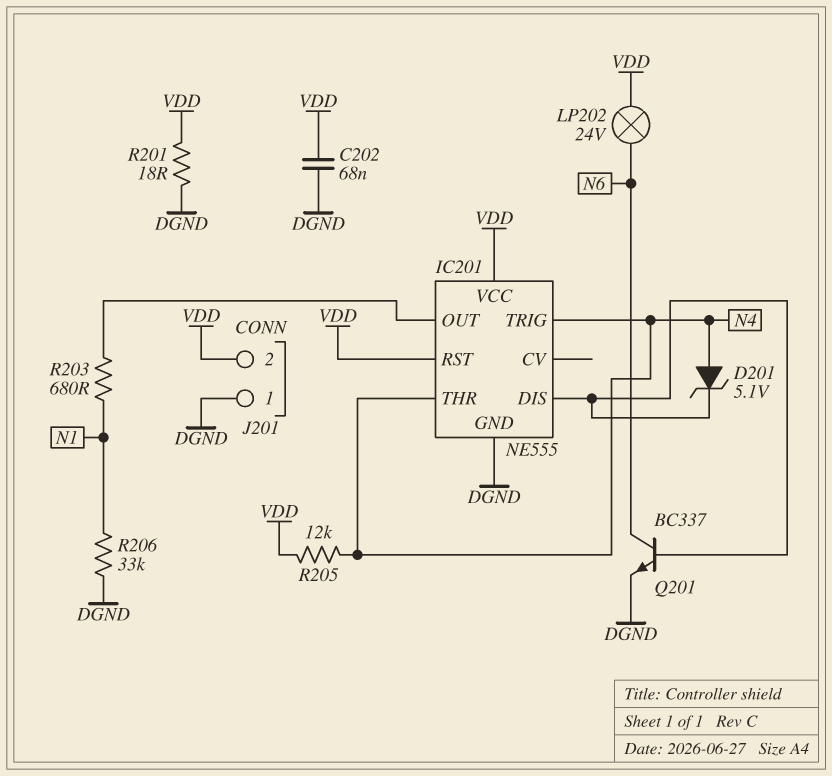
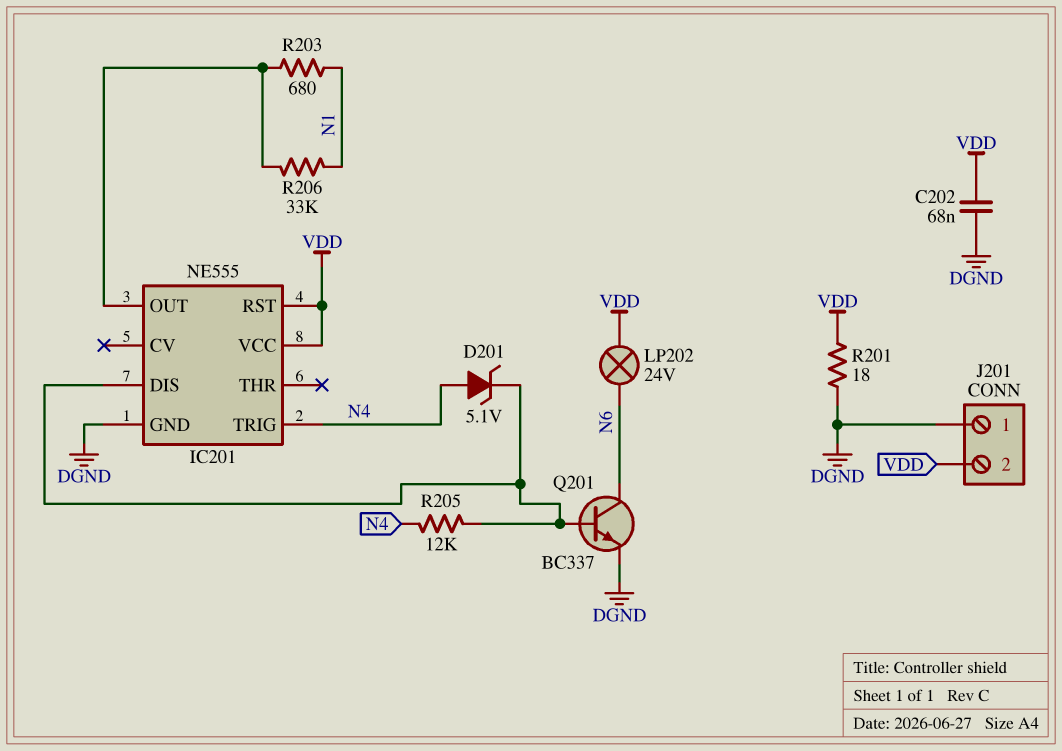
IC201 pin THR: N4 -> none
R205: 12k (N4, VDD) -> 12k (IC201/DIS, N4)
R206: 33k (DGND, N1) -> 33k (IC201/OUT, N1)

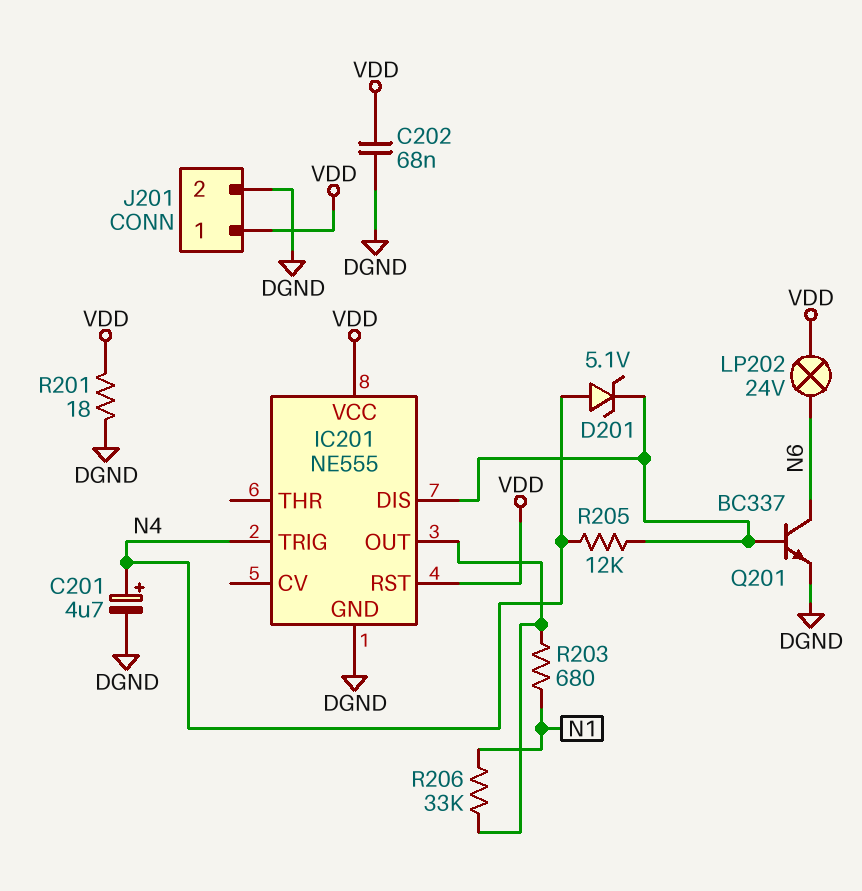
C201: none -> 4.7uF (plus N4, minus DGND)
J201 pin 1: DGND -> VDD
J201 pin 2: VDD -> DGND

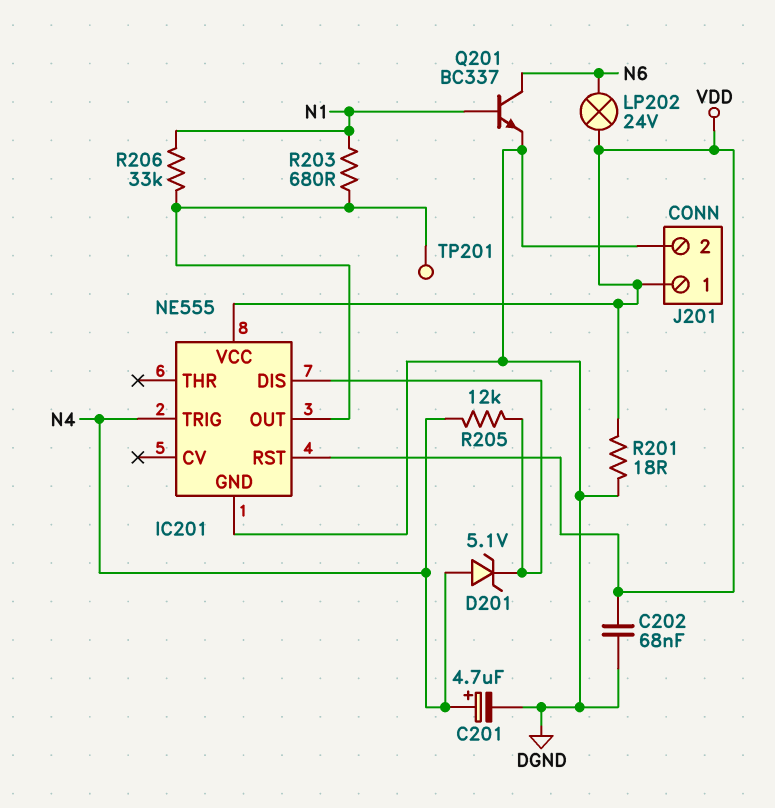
Q201: NPN BC337 (B IC201/DIS, C N6, E DGND) -> NPN BC337 (B N1, C N6, E DGND)
TP201: none -> test point (IC201/OUT)

